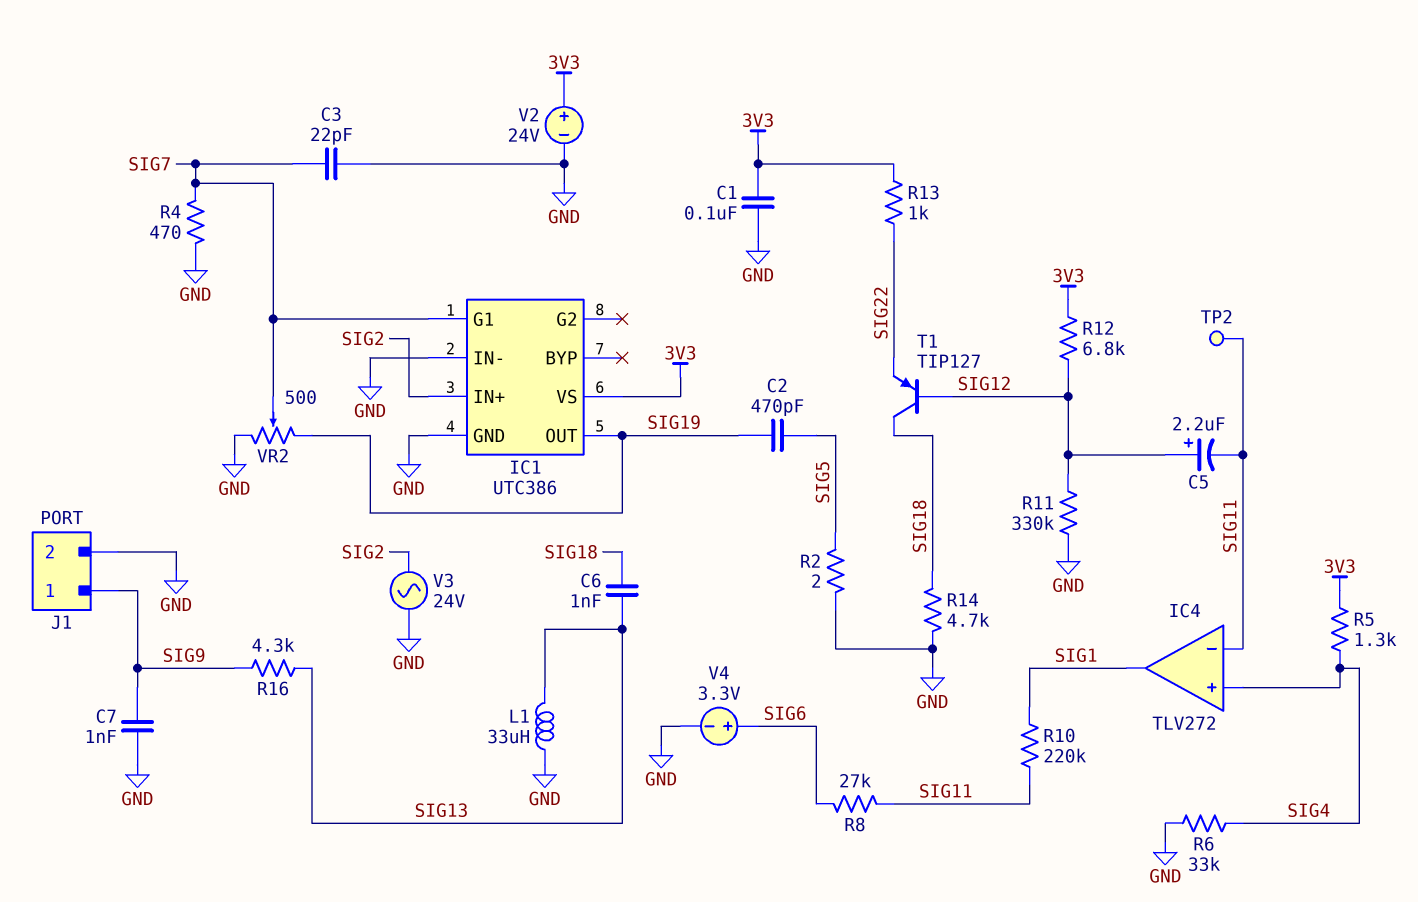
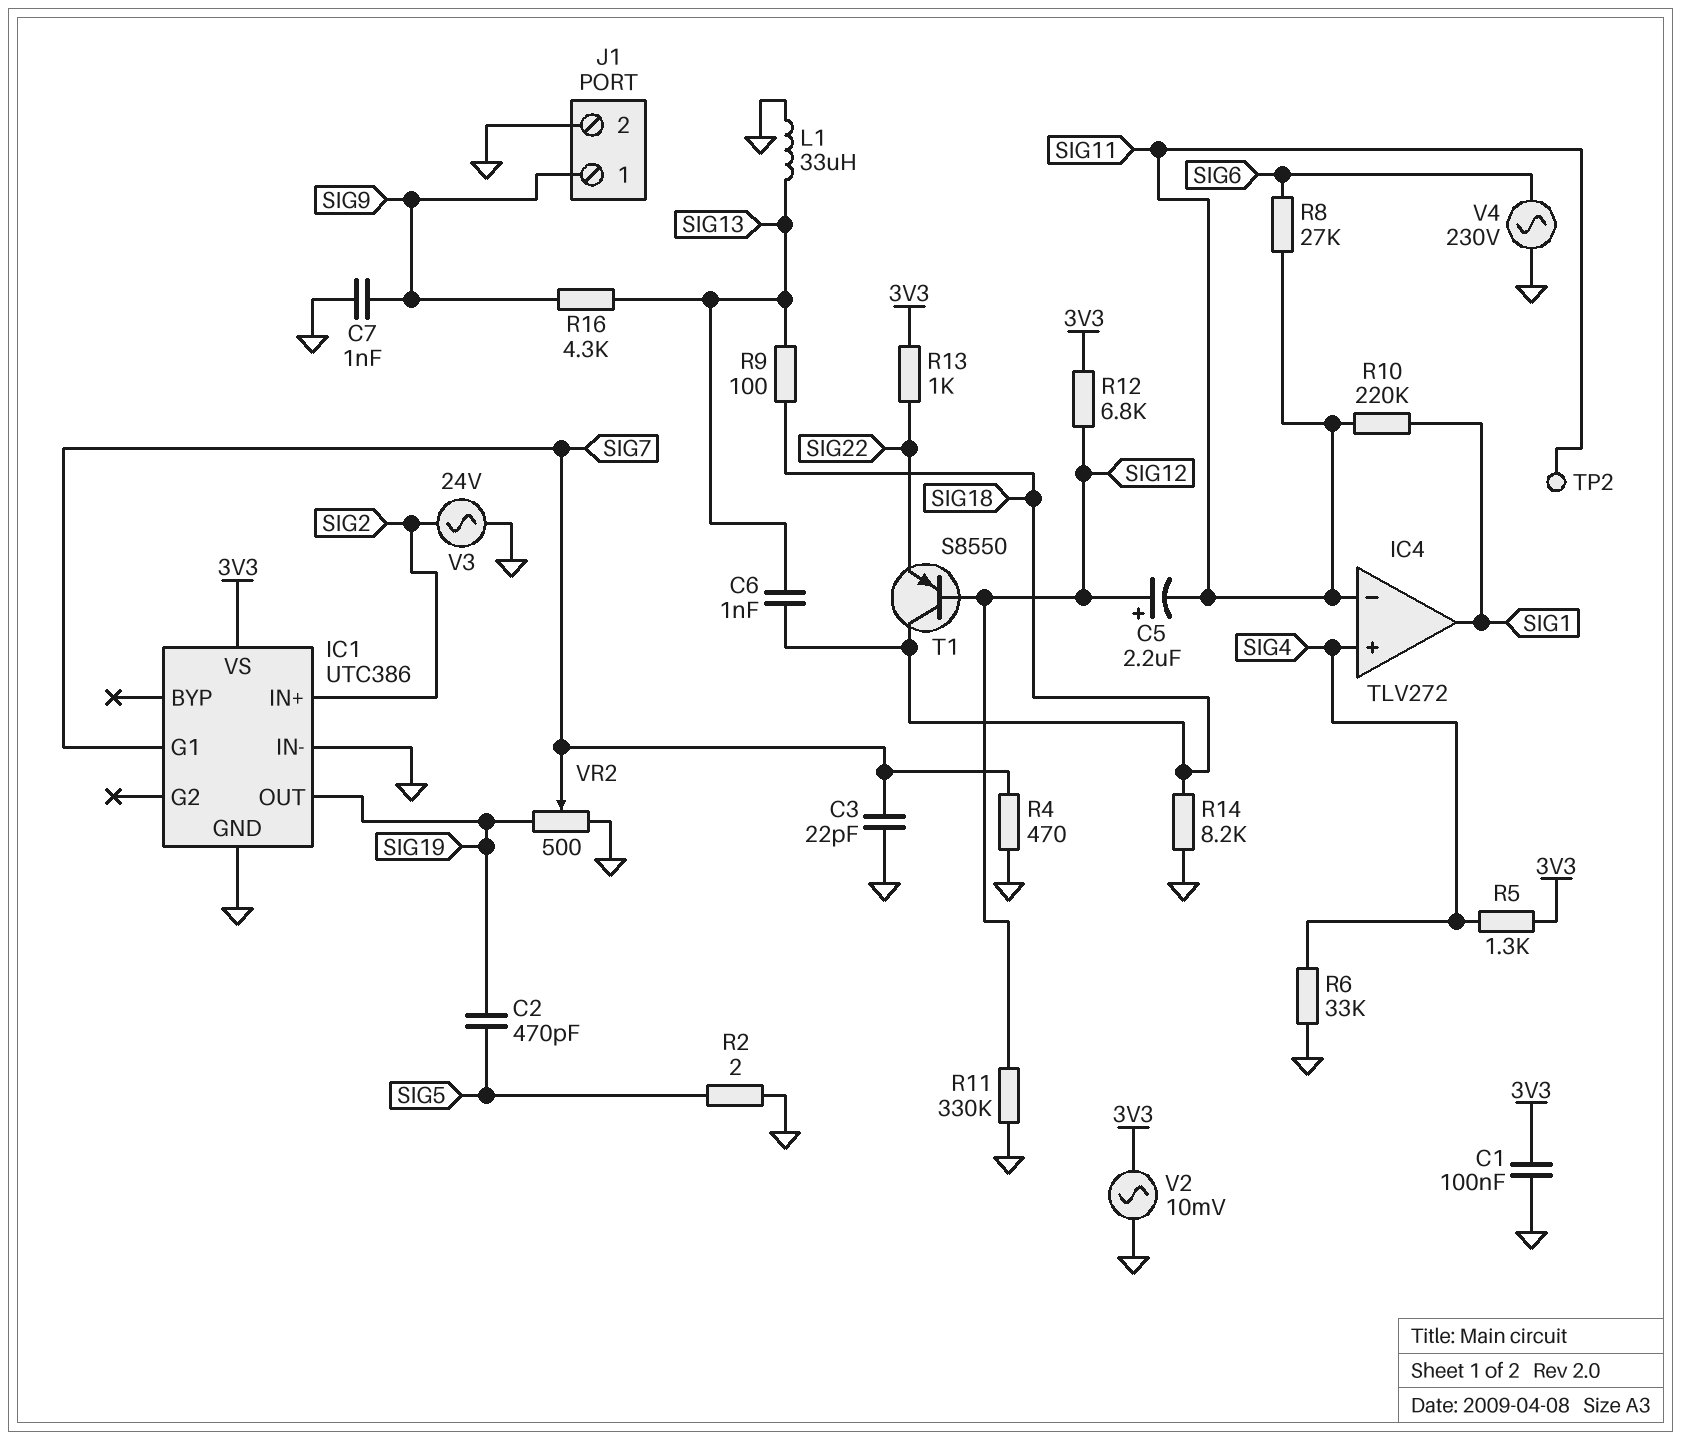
R9: none -> 100 (SIG13, SIG18)
R14: 4.7k (GND, SIG18) -> 8.2k (GND, SIG18)
T1: PNP TIP127 (B SIG12, C SIG18, E SIG22) -> PNP S8550 (B SIG12, C SIG18, E SIG22)
V2: 24V (plus 3V3, minus GND) -> AC 10mV (3V3, GND)
V4: 3.3V (plus SIG6, minus GND) -> AC 230V (GND, SIG6)

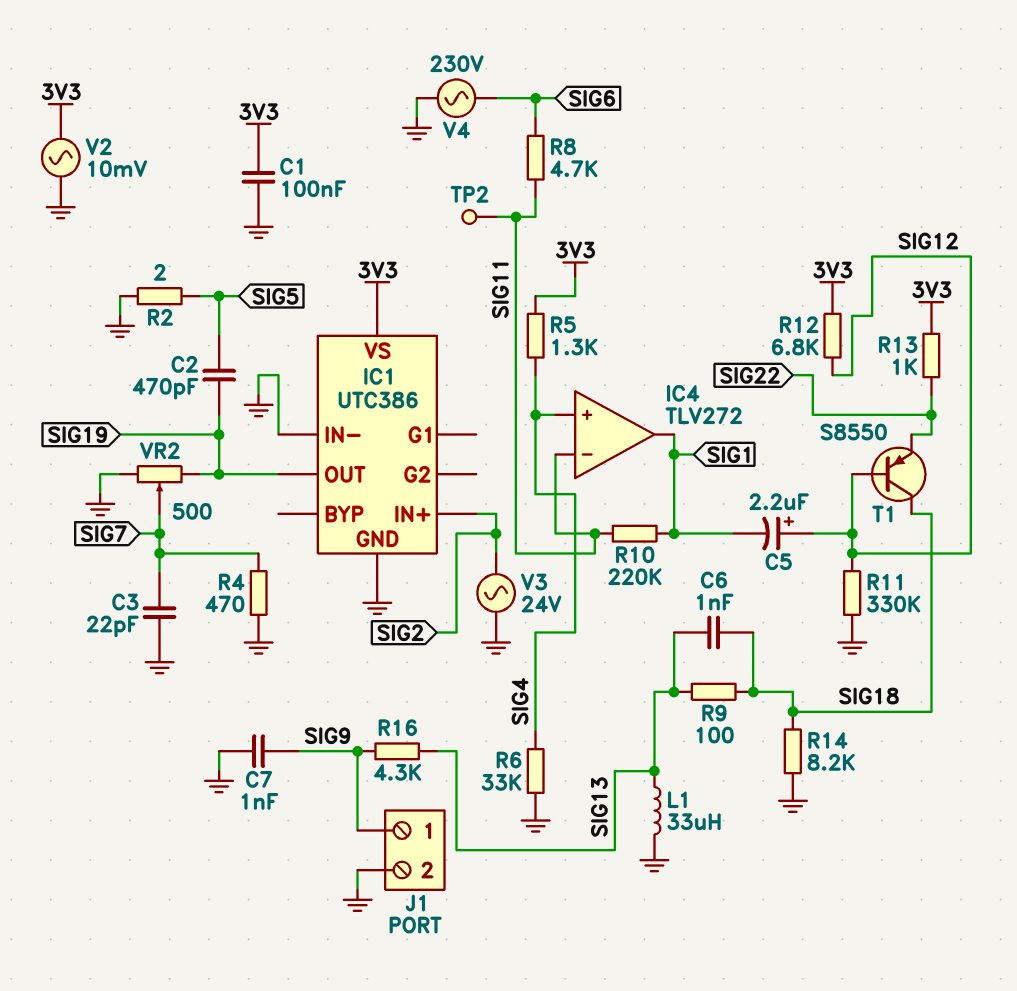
C5: 2.2uF (plus SIG12, minus SIG11) -> 2.2uF (plus SIG12, minus SIG1)
IC1 pin G1: SIG7 -> none
R8: 27k (SIG6, SIG11) -> 4.7k (SIG6, SIG11)

